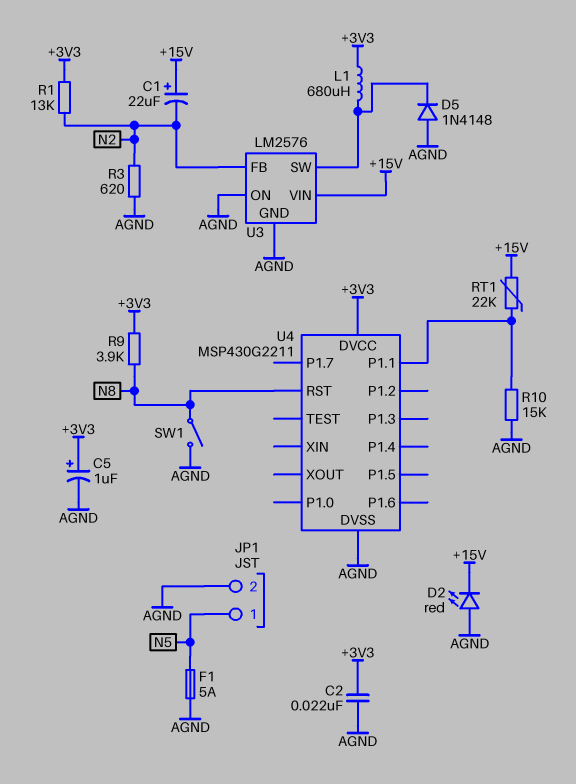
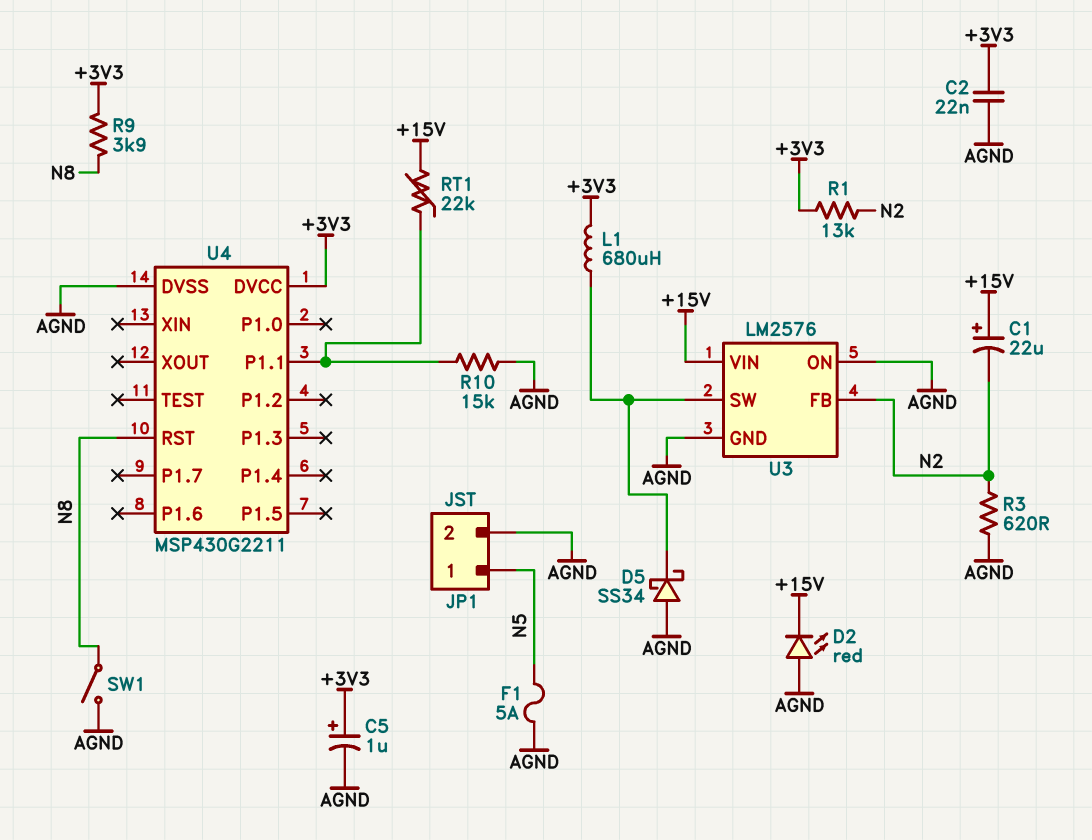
D5: diode 1N4148 (A AGND, K U3/SW) -> schottky SS34 (A AGND, K U3/SW)

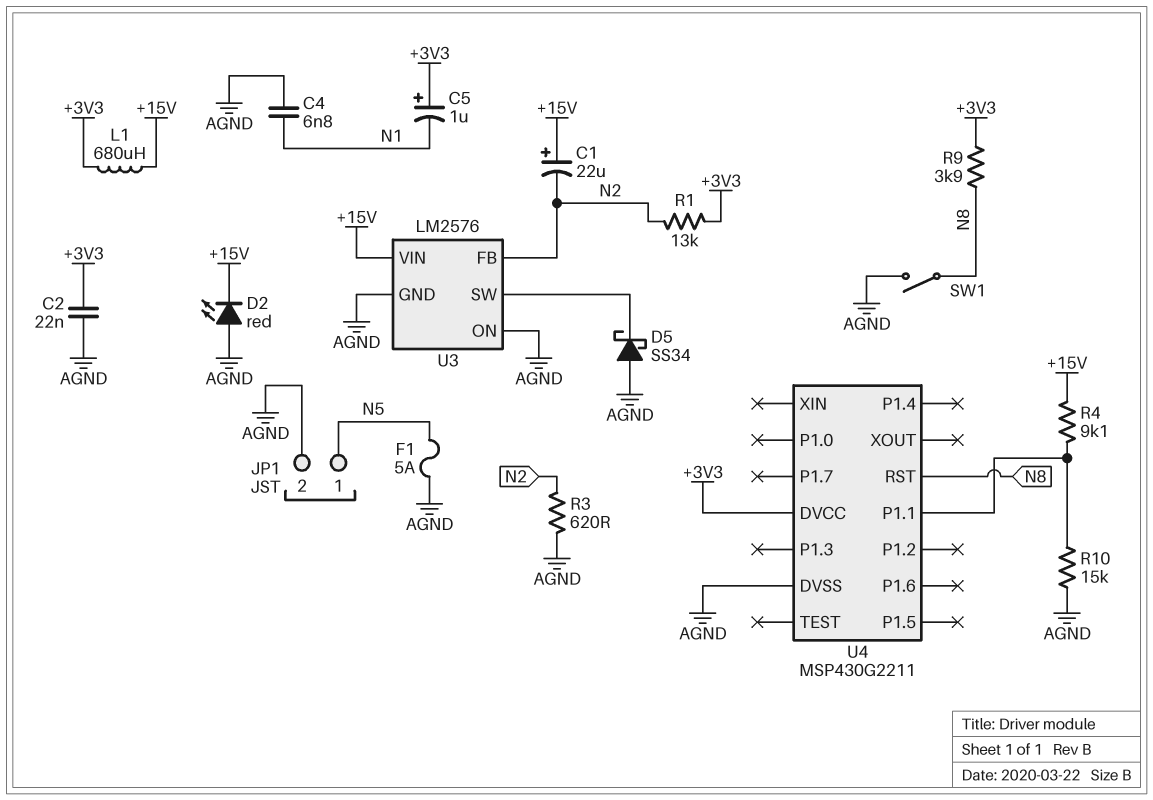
C4: none -> 6.8nF (AGND, N1)
C5: 1uF (plus +3V3, minus AGND) -> 1uF (plus +3V3, minus N1)
L1: 680uH (+3V3, U3/SW) -> 680uH (+3V3, +15V)
R4: none -> 9.1k (+15V, U4/P1.1)
RT1: 22k (+15V, U4/P1.1) -> none

